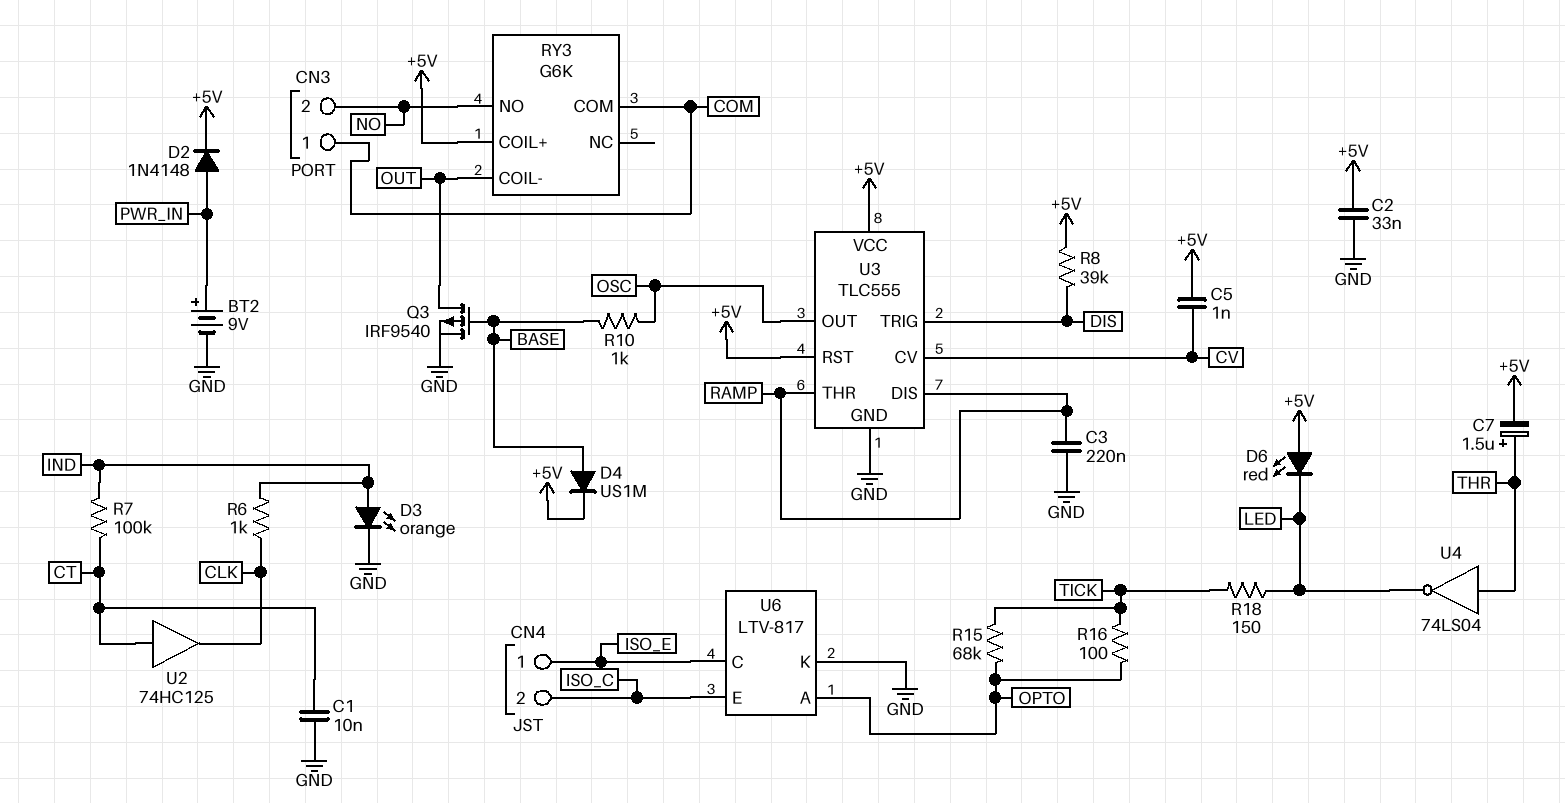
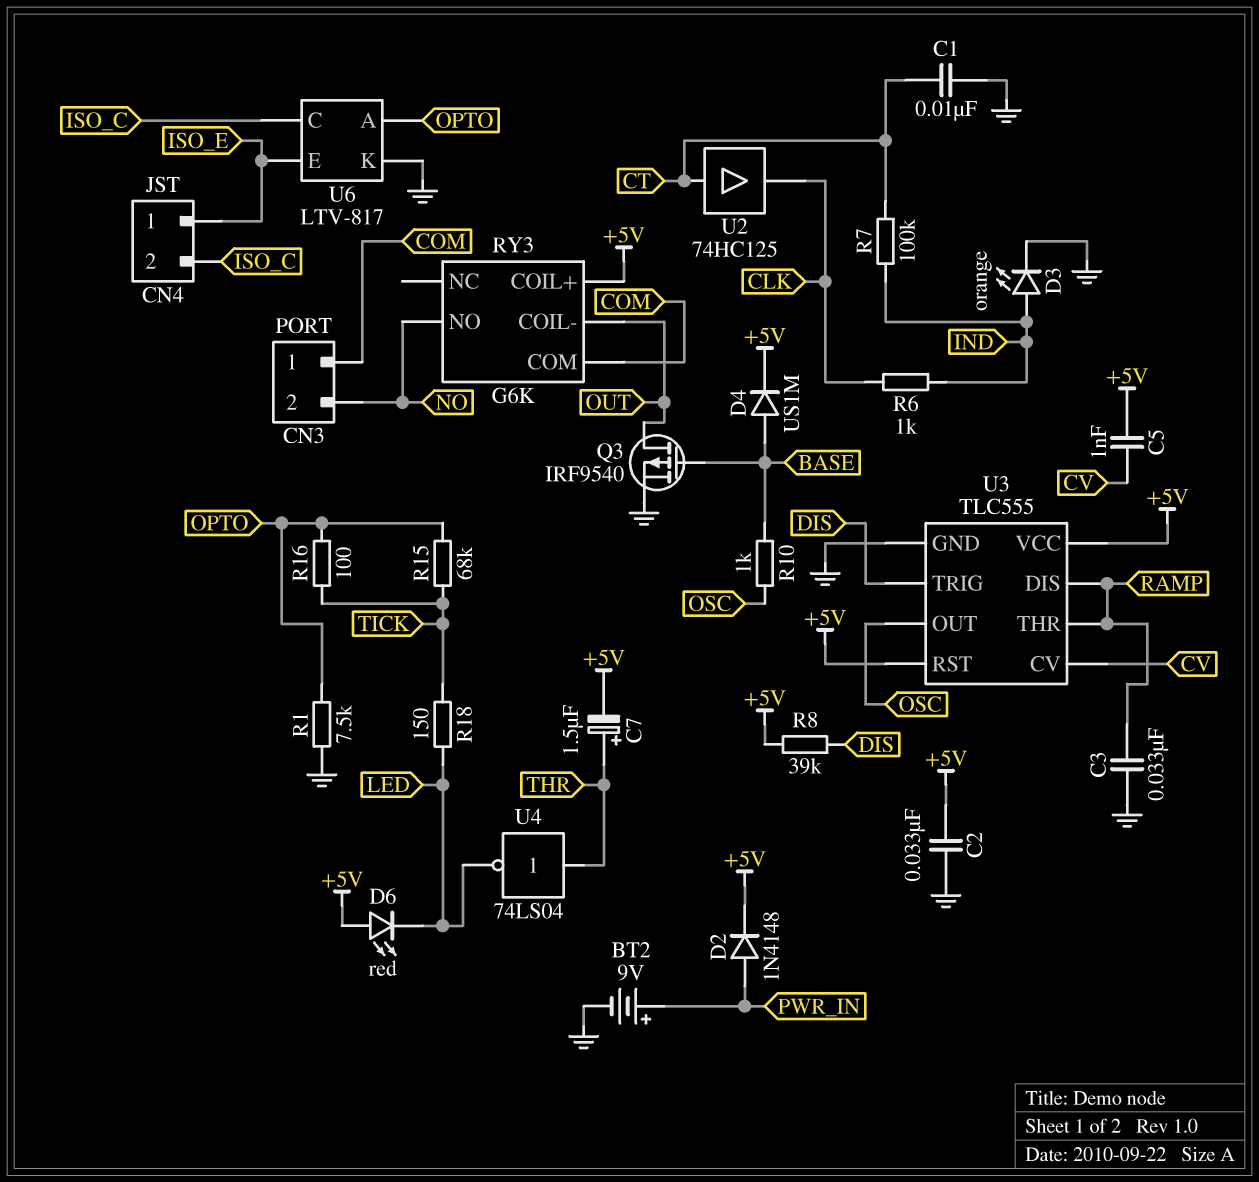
C3: 220nF (GND, RAMP) -> 33nF (GND, RAMP)
R1: none -> 7.5k (GND, OPTO)
U6 pin C: ISO_E -> ISO_C
U6 pin E: ISO_C -> ISO_E

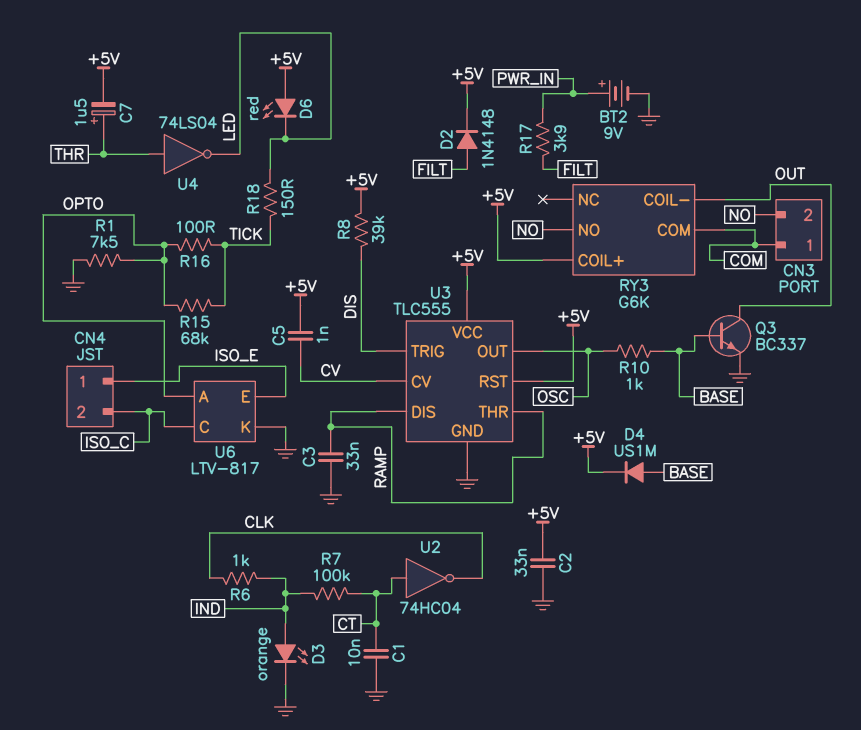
D2: diode 1N4148 (A PWR_IN, K +5V) -> diode 1N4148 (A FILT, K +5V)
Q3: PMOS IRF9540 (G BASE, D OUT, S GND) -> NPN BC337 (B BASE, C OUT, E GND)
R17: none -> 3.9k (FILT, PWR_IN)
U2: buffer 74HC125 (in CT, out CLK) -> NOT 74HC04 (in CT, out CLK)

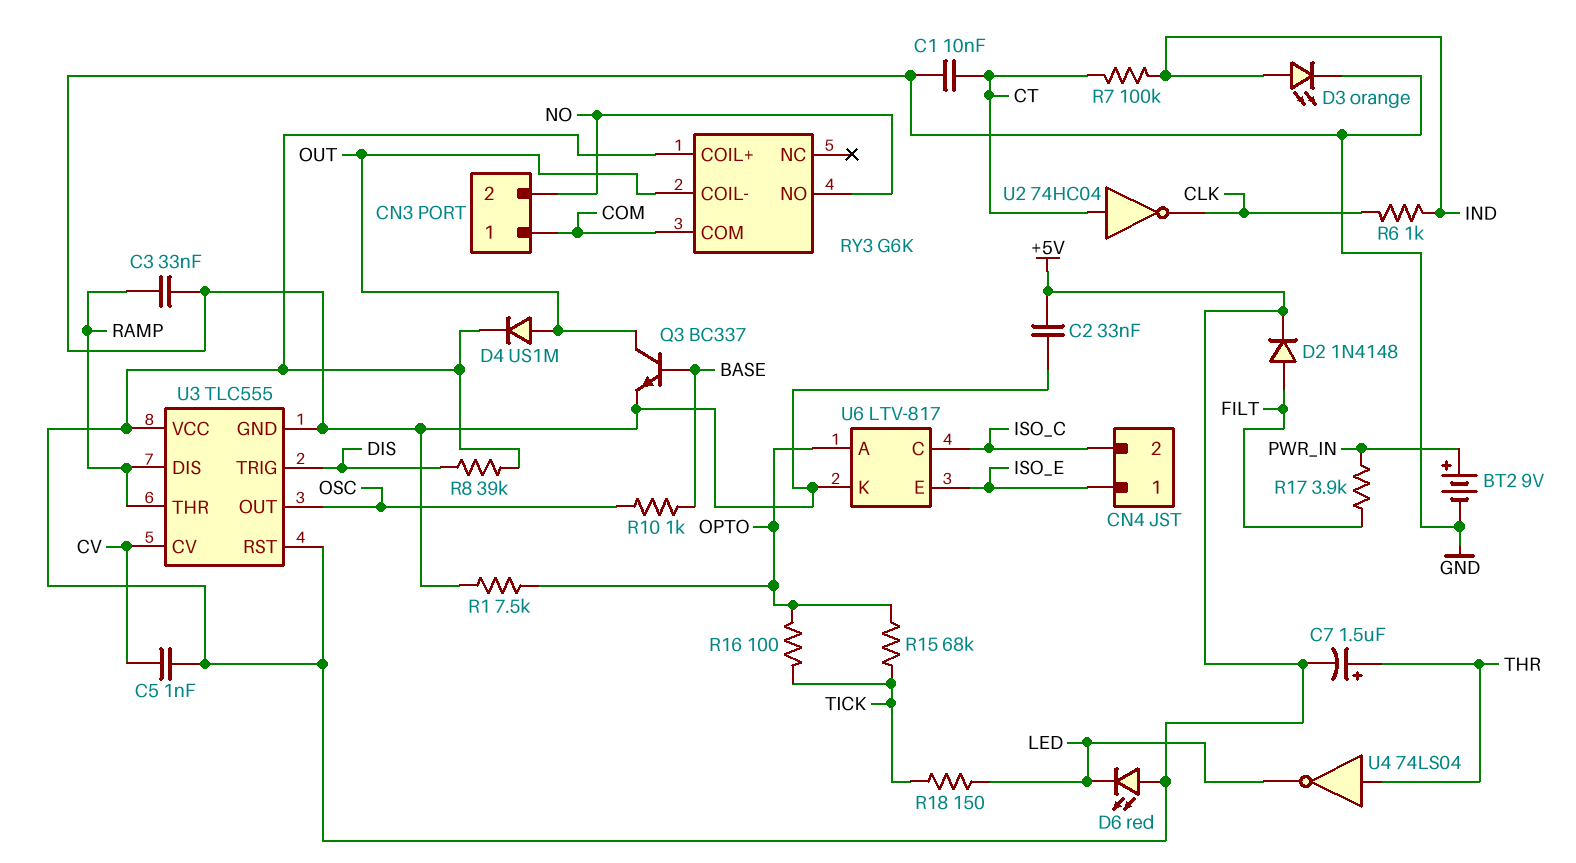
D4: diode US1M (A BASE, K +5V) -> diode US1M (A OUT, K +5V)

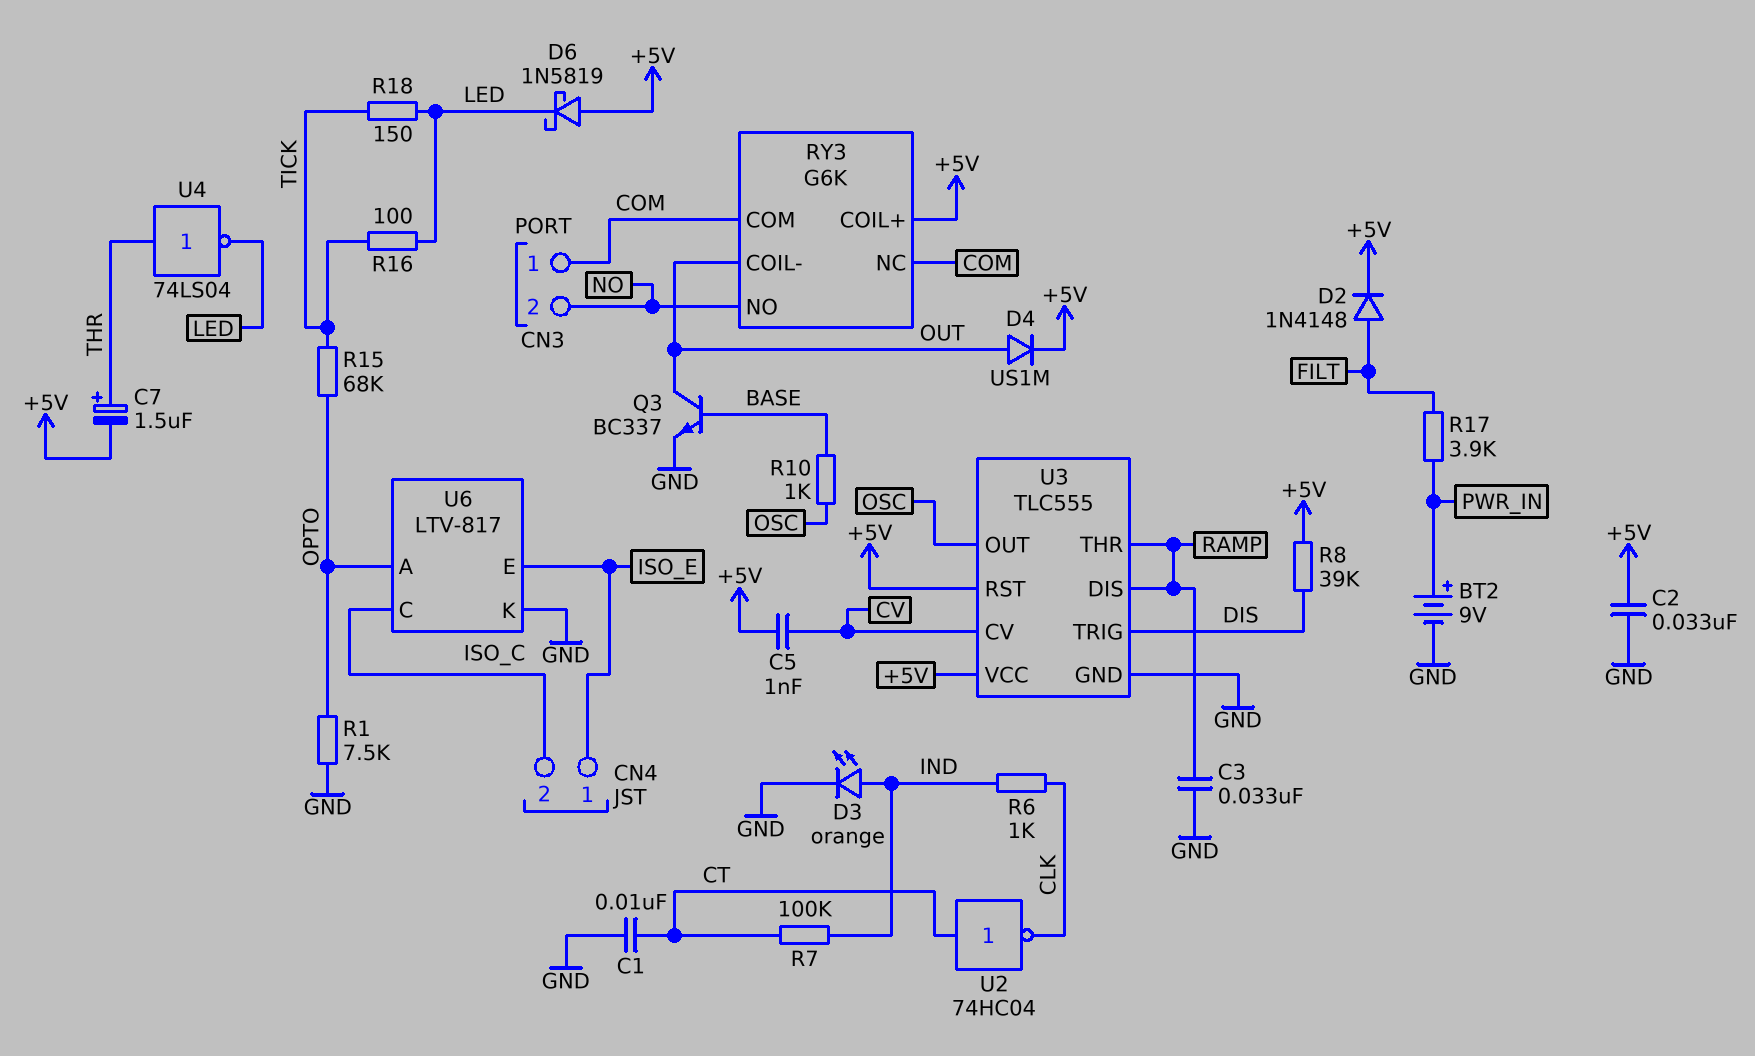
D6: LED red (A +5V, K LED) -> schottky 1N5819 (A +5V, K LED)
R16: 100 (OPTO, TICK) -> 100 (LED, TICK)
RY3 pin NC: none -> COM

